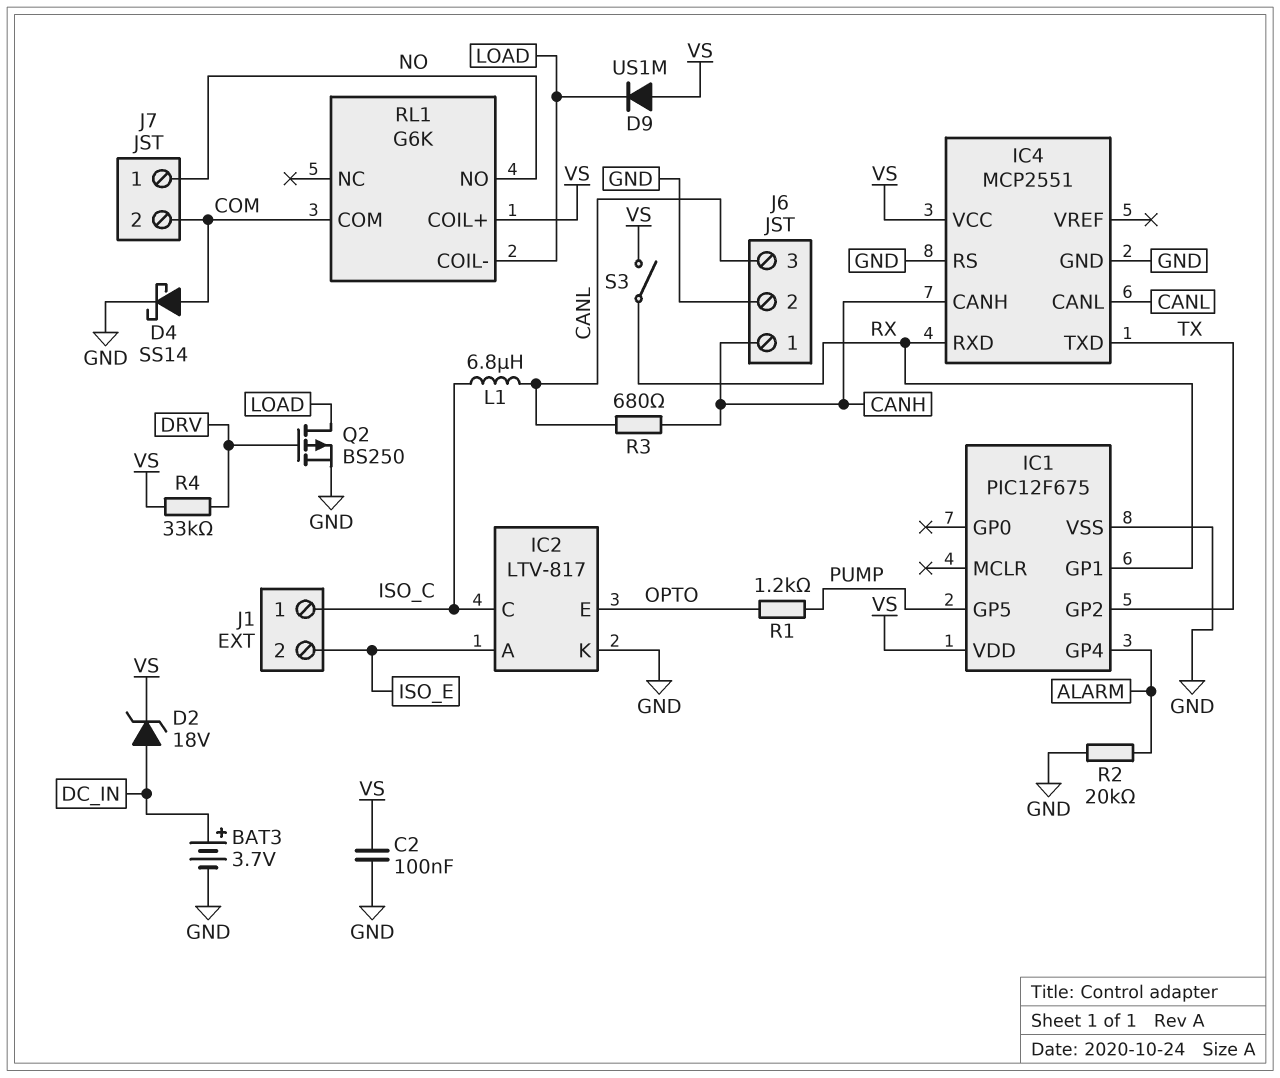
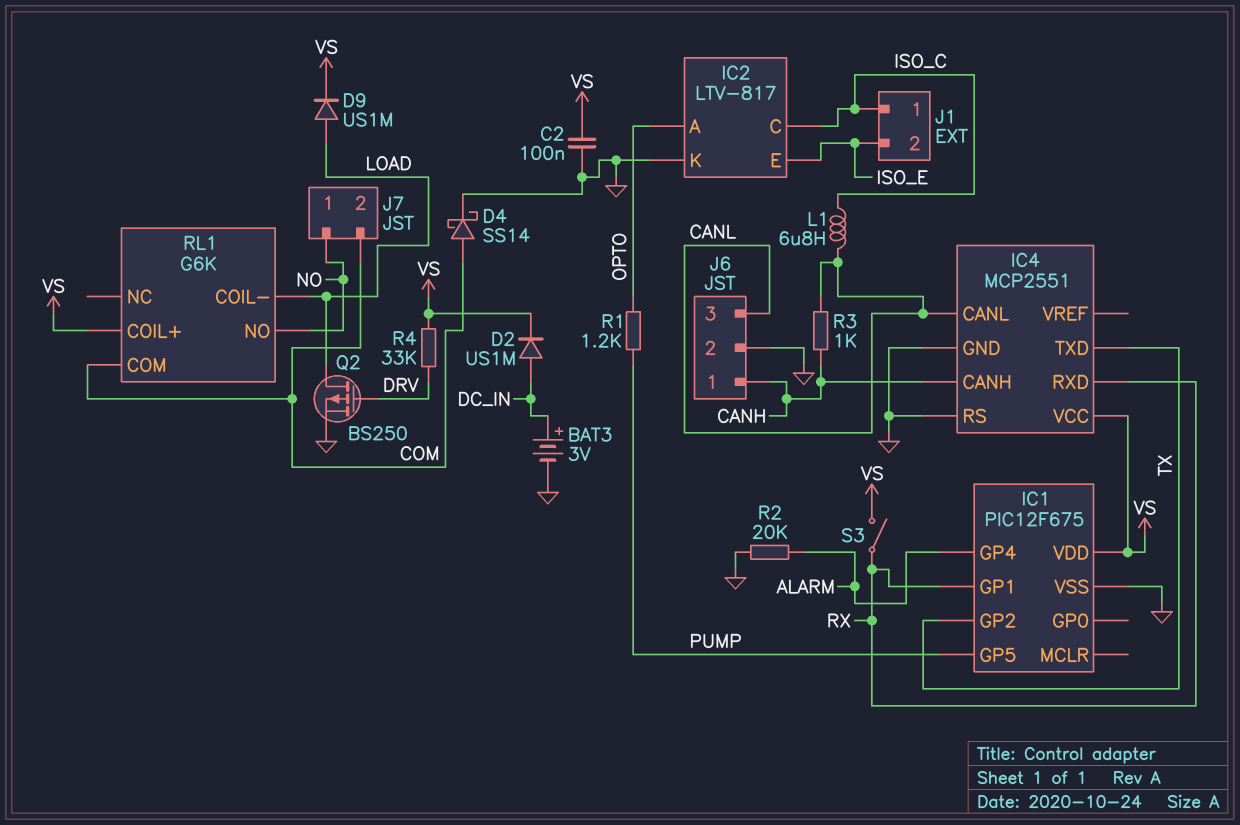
BAT3: 3.7V (plus DC_IN, minus GND) -> 3V (plus DC_IN, minus GND)
D2: zener 18V (A DC_IN, K VS) -> diode US1M (A DC_IN, K VS)
D9: diode US1M (A VS, K LOAD) -> diode US1M (A LOAD, K VS)
IC2 pin A: ISO_E -> OPTO
IC2 pin E: OPTO -> ISO_E
R3: 680 (CANH, CANL) -> 1k (CANH, CANL)

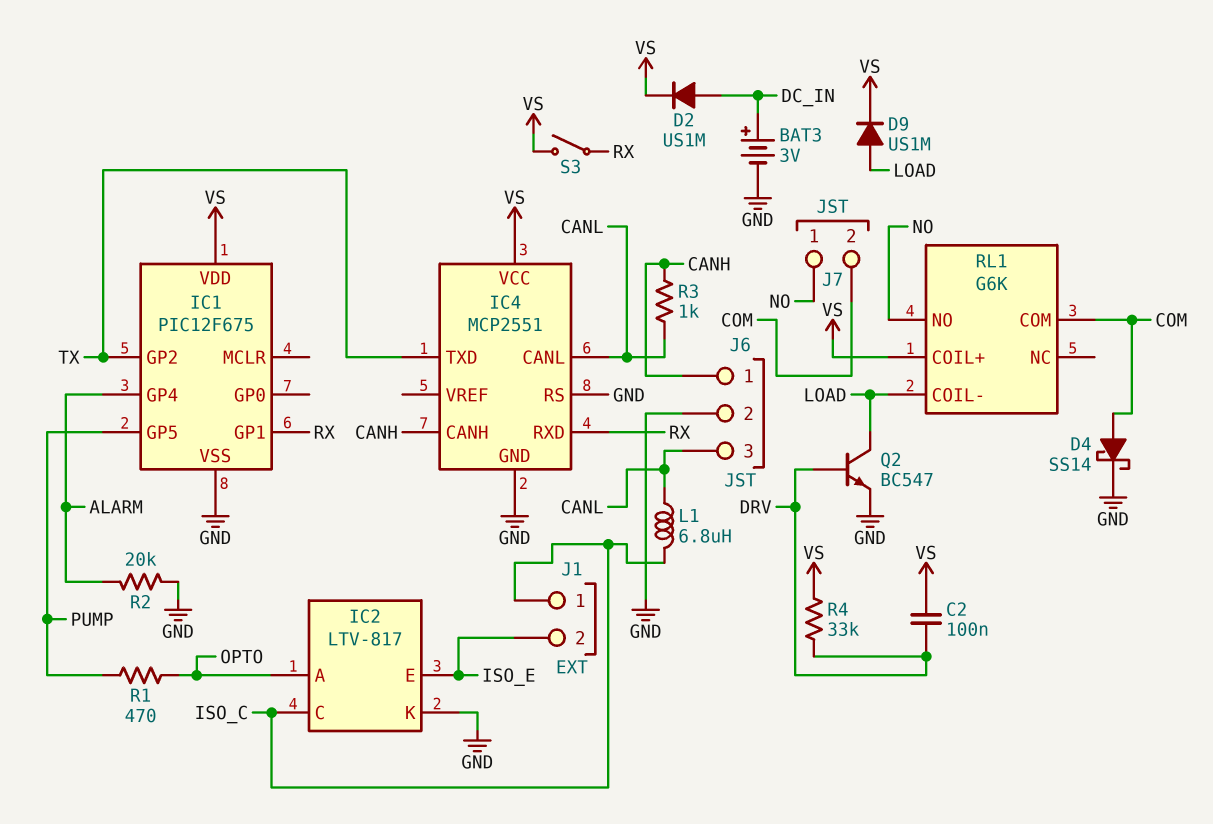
C2: 100nF (GND, VS) -> 100nF (DRV, VS)
Q2: PMOS BS250 (G DRV, D LOAD, S GND) -> NPN BC547 (B DRV, C LOAD, E GND)
R1: 1.2k (OPTO, PUMP) -> 470 (OPTO, PUMP)

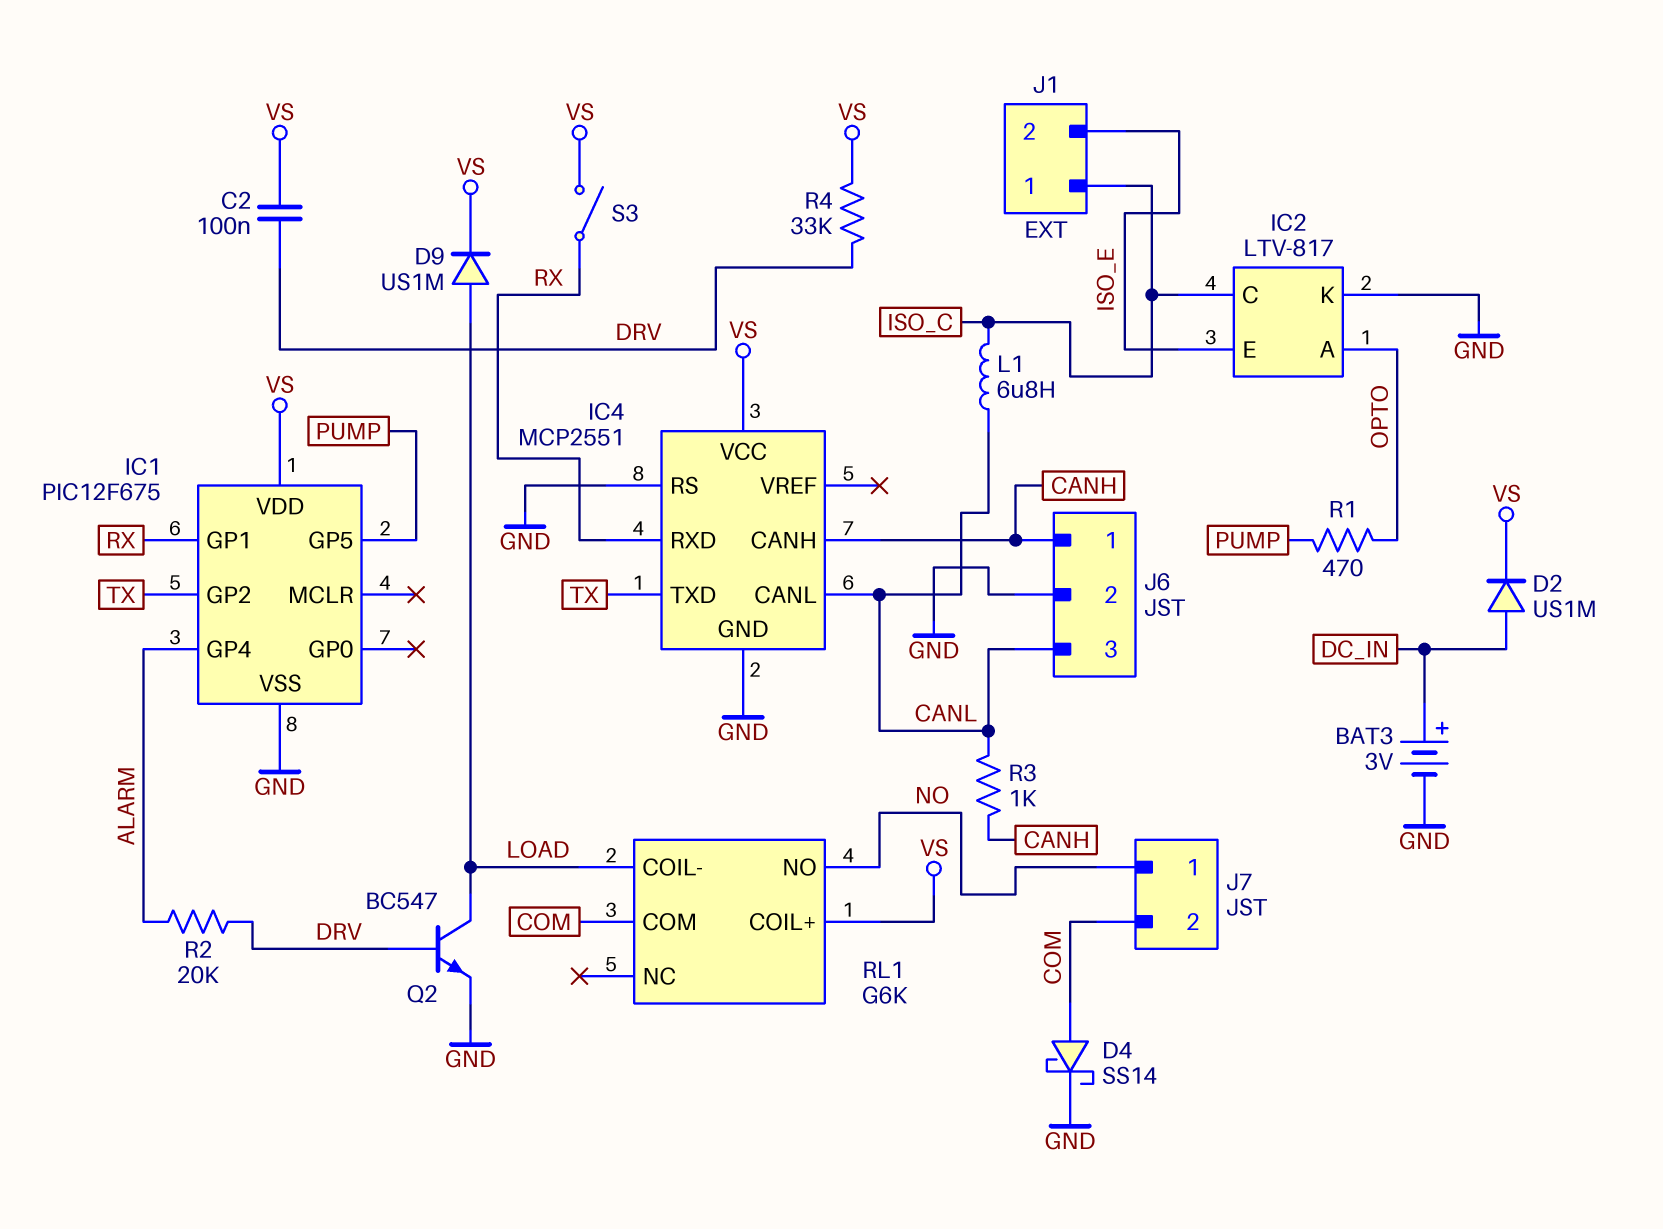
R2: 20k (ALARM, GND) -> 20k (ALARM, DRV)

